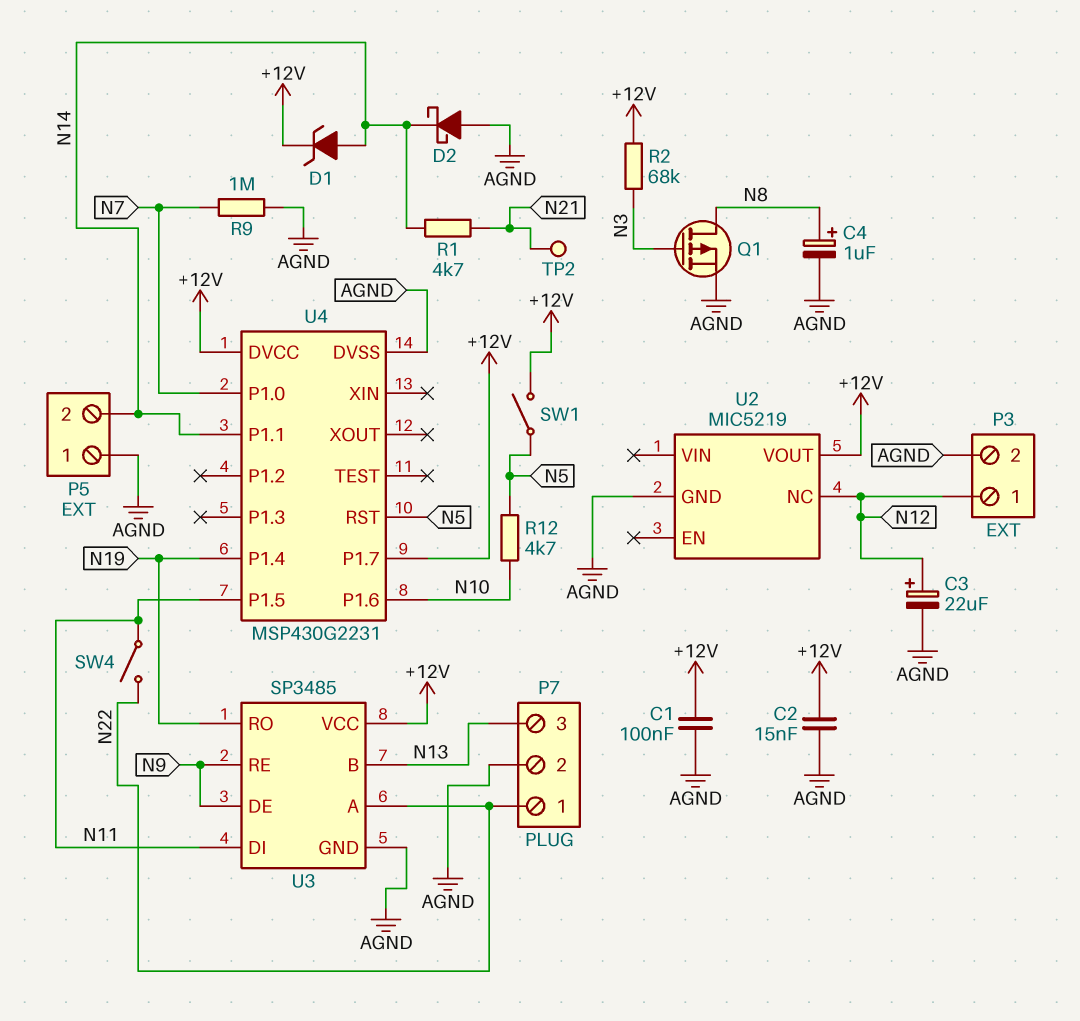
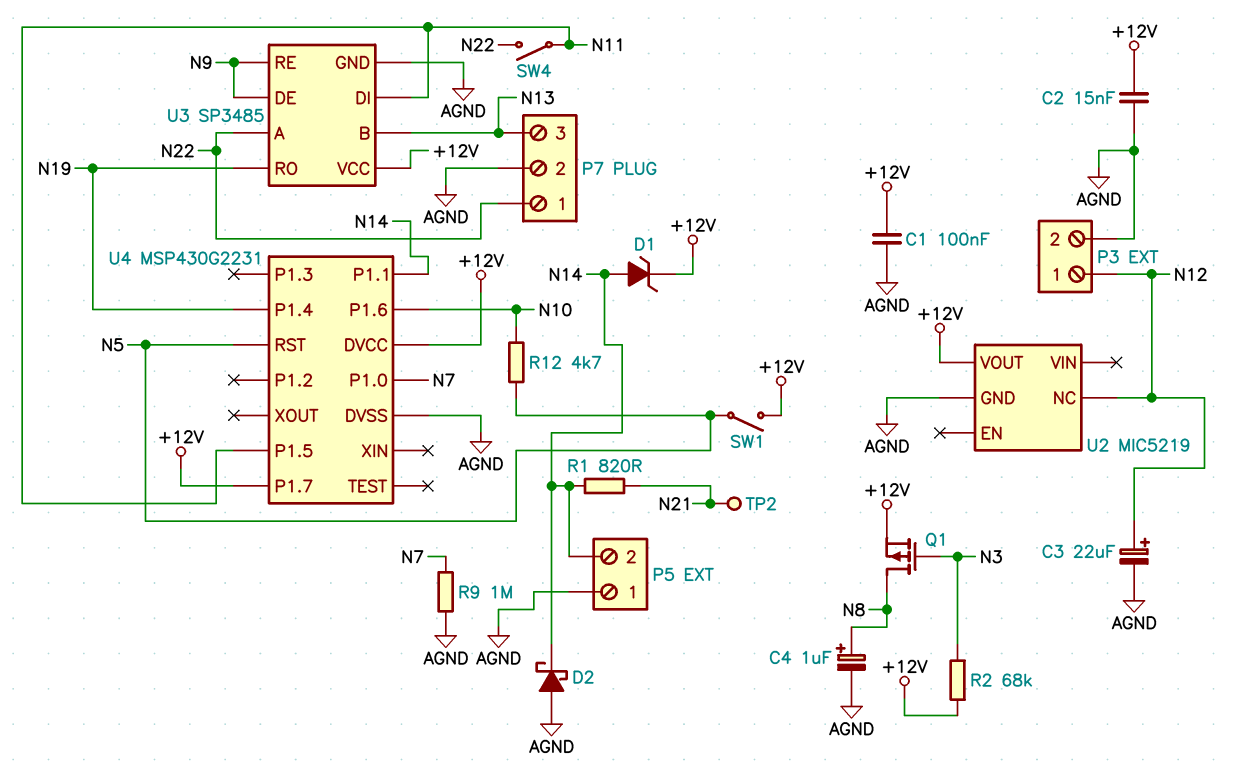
Q1: PMOS (G N3, D N8, S AGND) -> PMOS (G N3, D N8, S +12V)
R1: 4.7k (N14, N21) -> 820 (N14, N21)

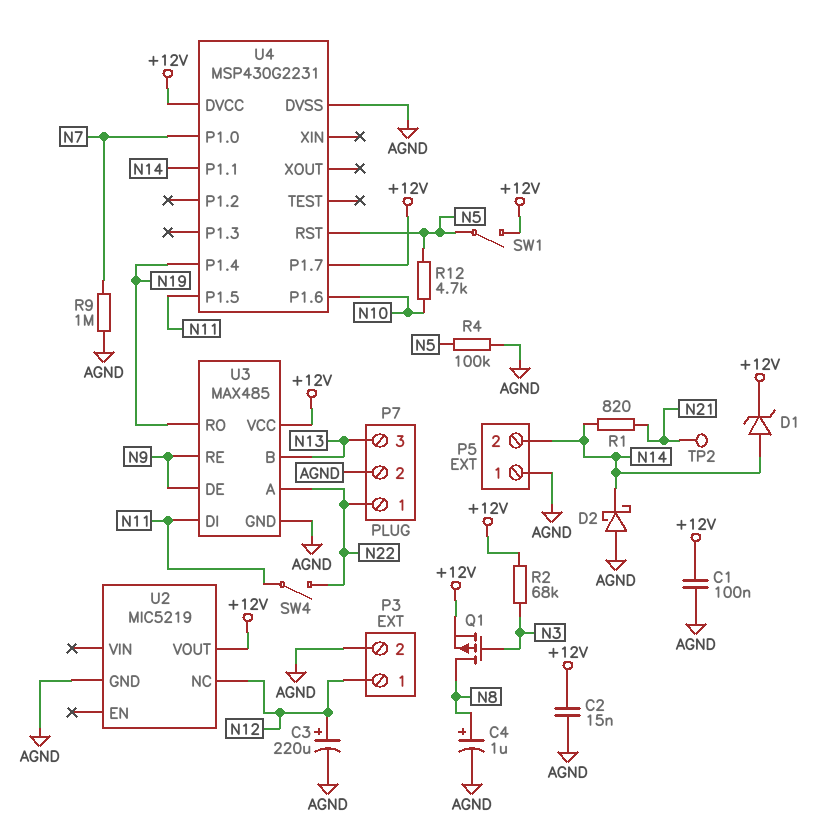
C3: 22uF (plus N12, minus AGND) -> 220uF (plus N12, minus AGND)
R4: none -> 100k (AGND, N5)
U3: SP3485 -> MAX485

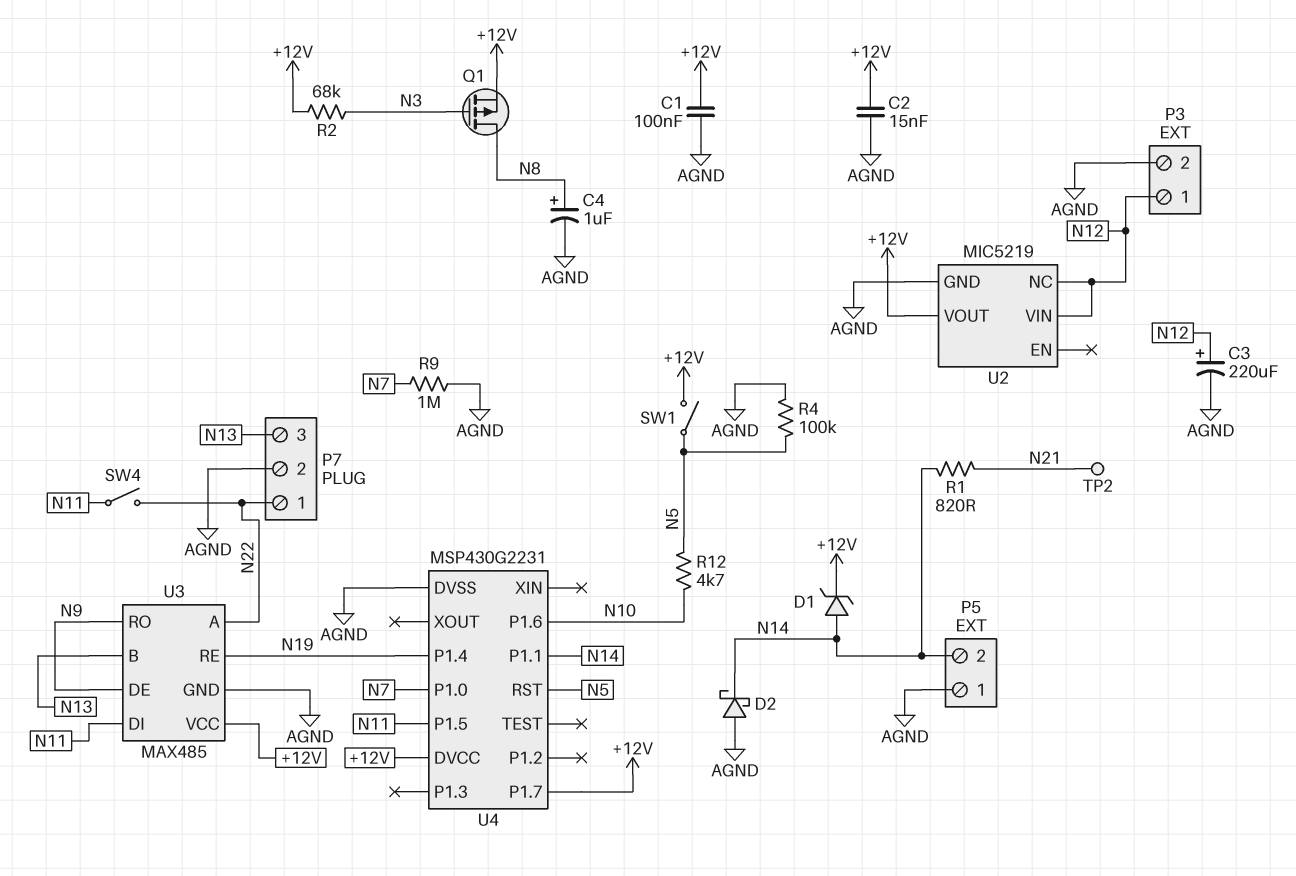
U2 pin VIN: none -> N12
U3 pin RE: N9 -> N19
U3 pin RO: N19 -> N9

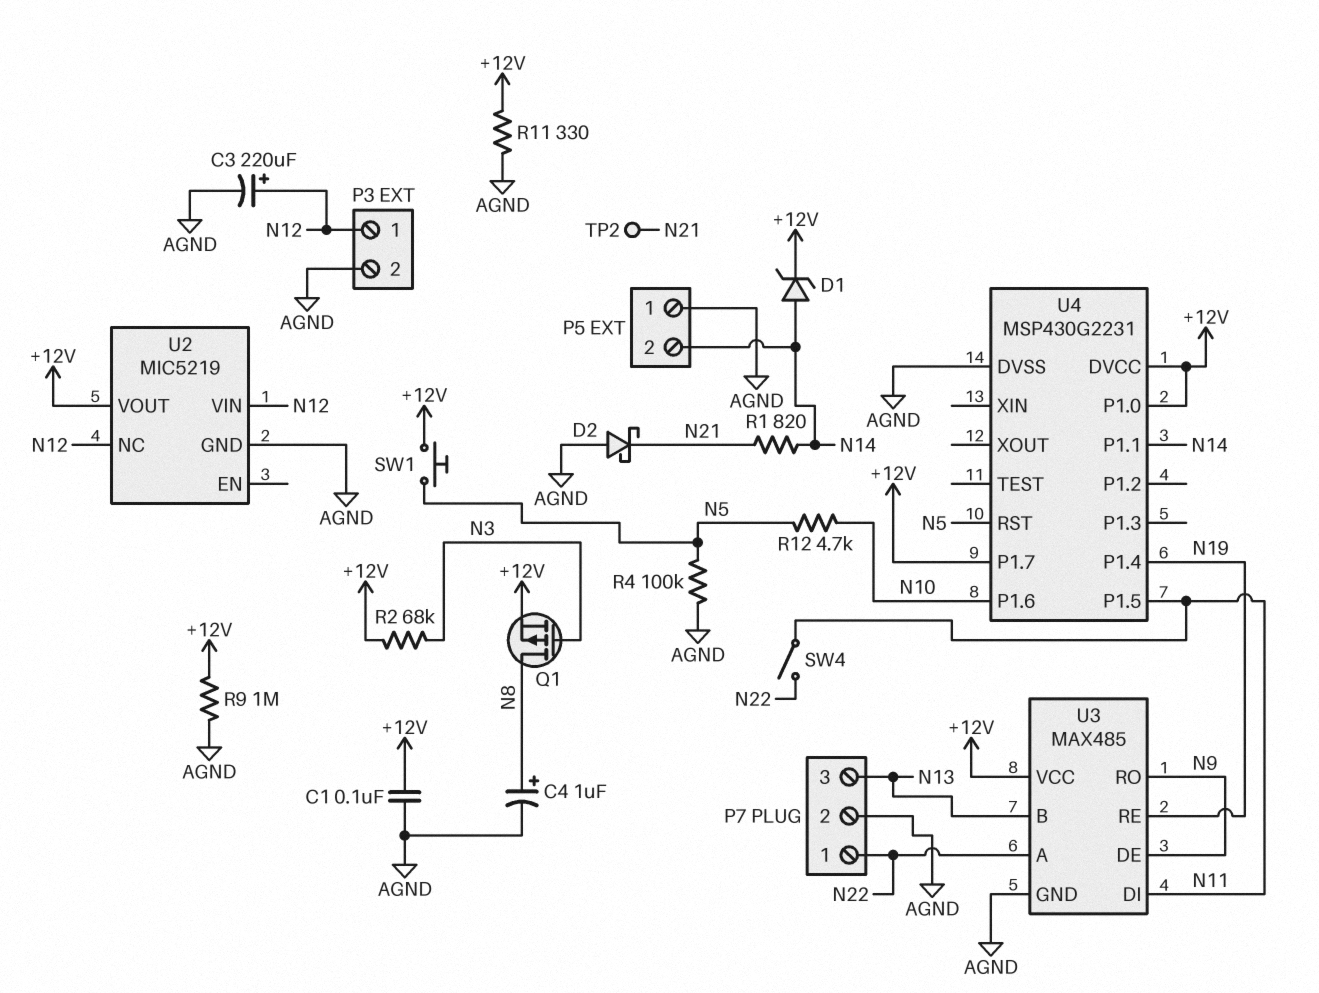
C2: 15nF (+12V, AGND) -> none
D2: schottky (A AGND, K N14) -> schottky (A AGND, K N21)
R9: 1M (AGND, N7) -> 1M (+12V, AGND)
R11: none -> 330 (+12V, AGND)
SW1: switch (+12V, N5) -> button (+12V, N5)
U4 pin P1.0: N7 -> +12V

